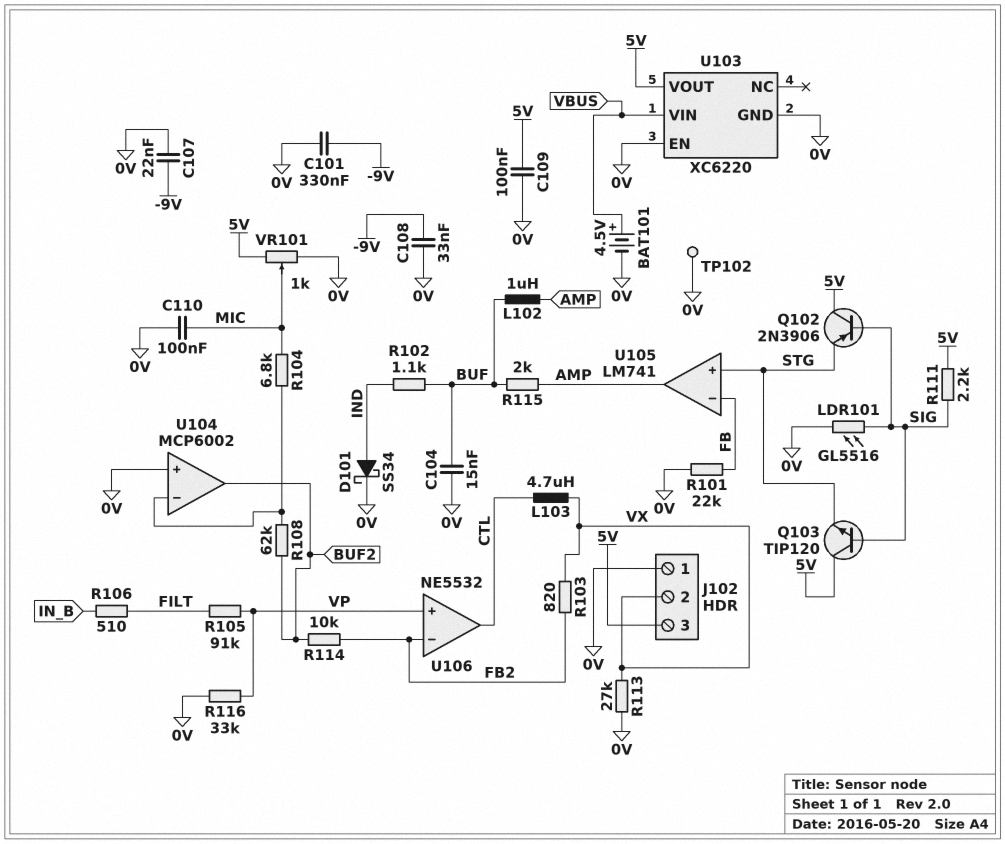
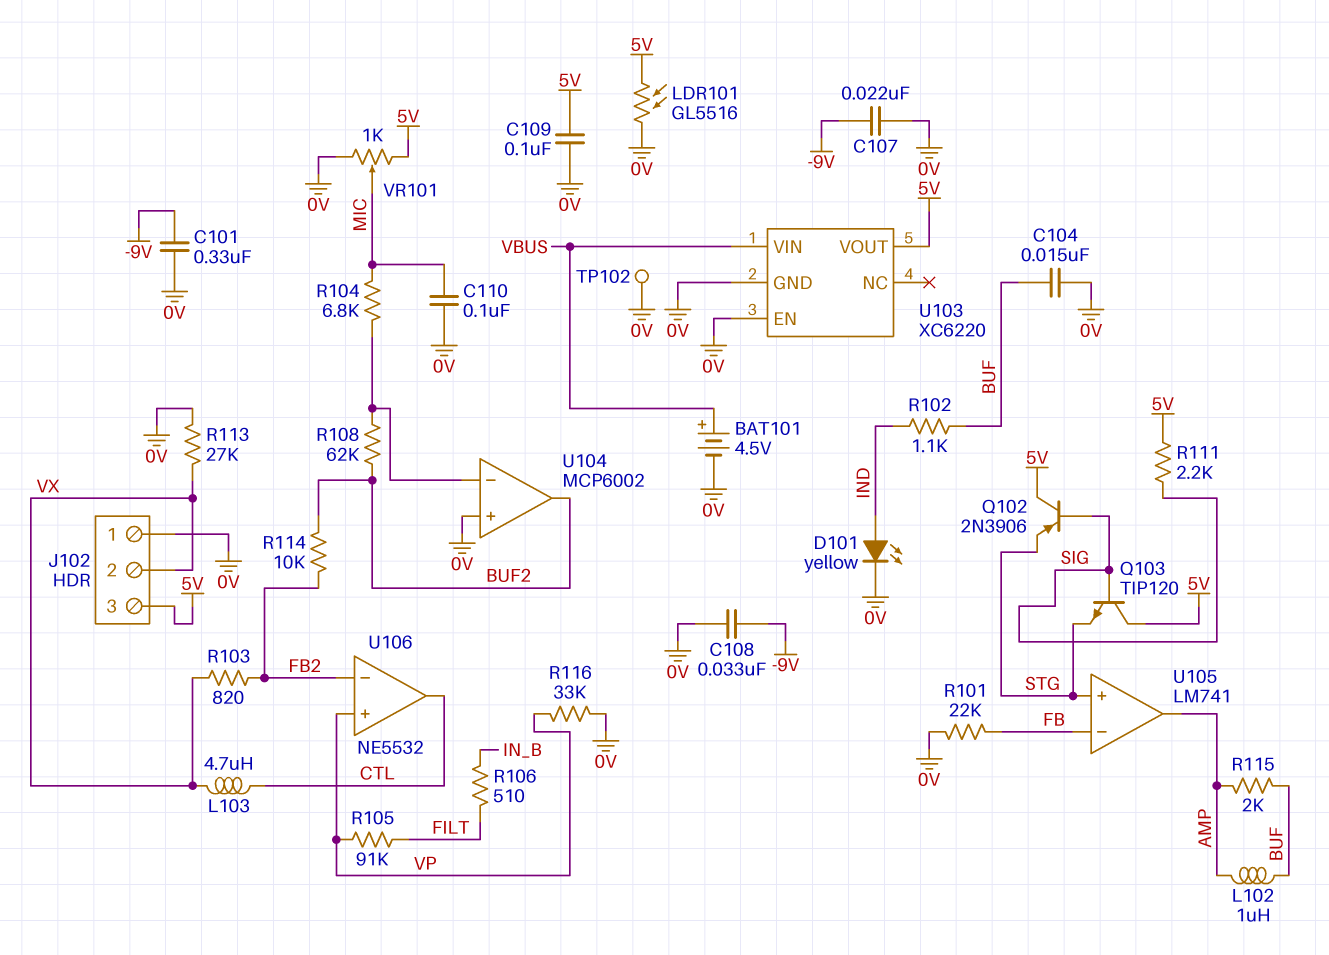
D101: schottky SS34 (A IND, K 0V) -> LED yellow (A IND, K 0V)
LDR101: GL5516 (0V, SIG) -> GL5516 (0V, 5V)

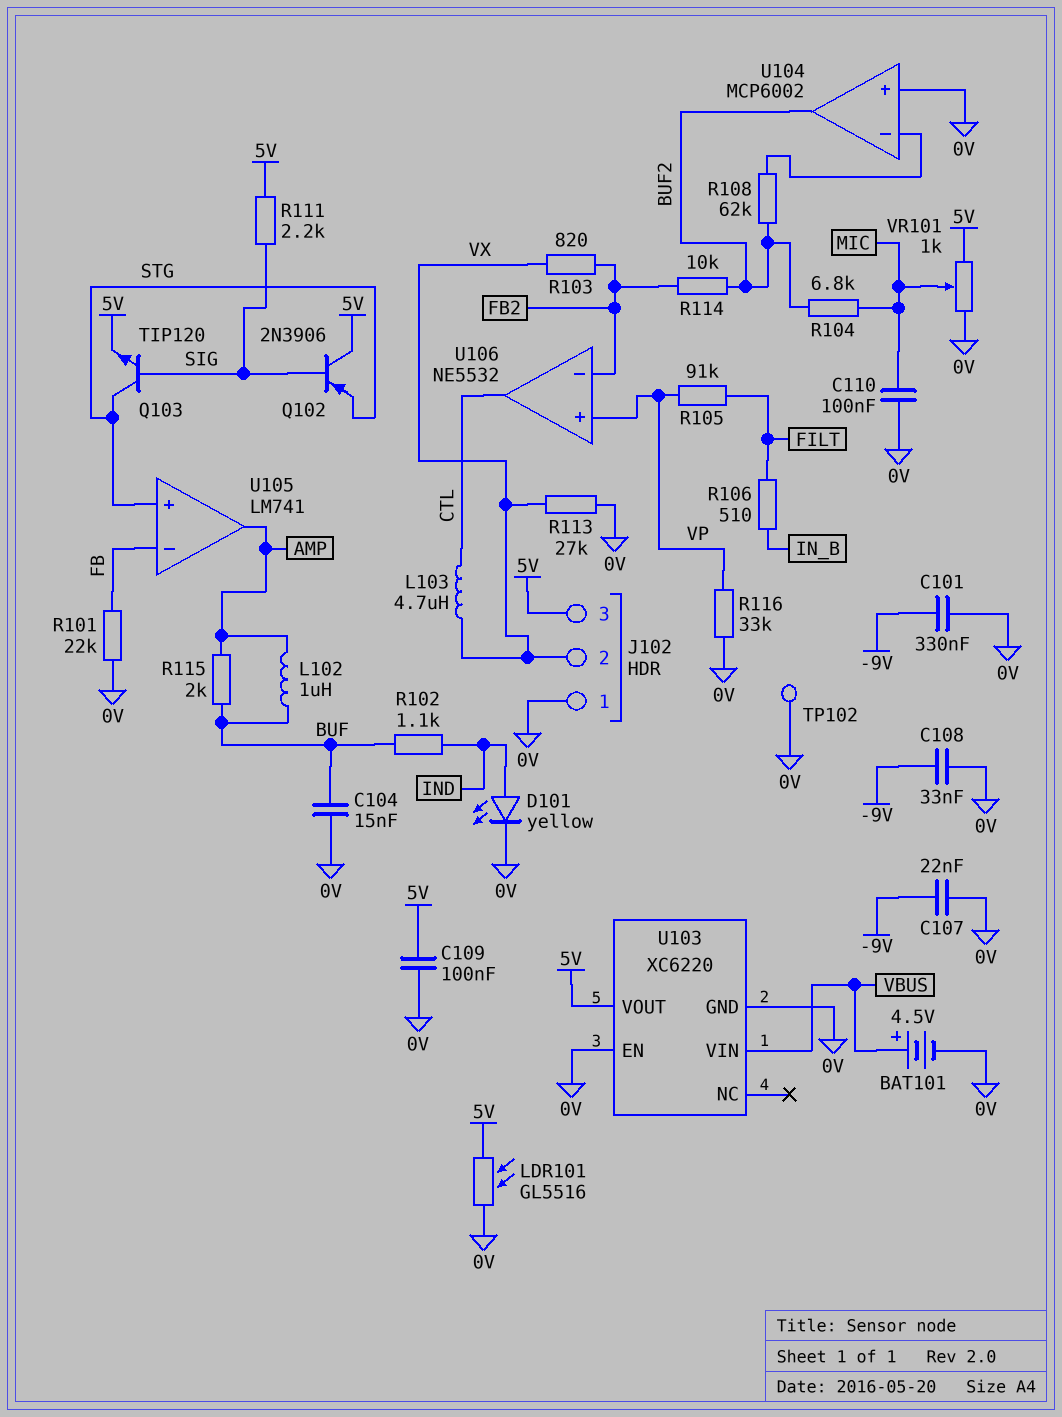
Q103: NPN TIP120 (B SIG, C 5V, E STG) -> NPN TIP120 (B SIG, C STG, E 5V)
R104: 6.8k (MIC, U104/in-) -> 6.8k (BUF2, MIC)

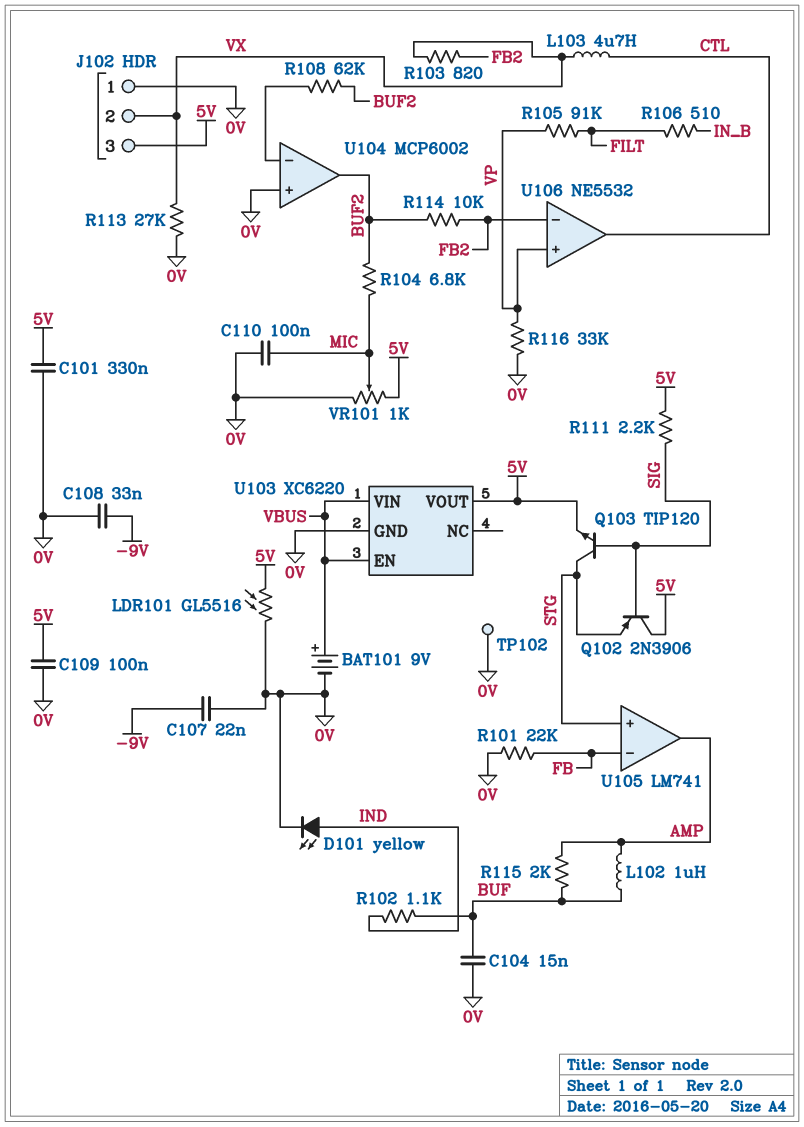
BAT101: 4.5V (plus VBUS, minus 0V) -> 9V (plus VBUS, minus 0V)
C101: 330nF (-9V, 0V) -> 330nF (0V, 5V)
U103 pin EN: 0V -> VBUS

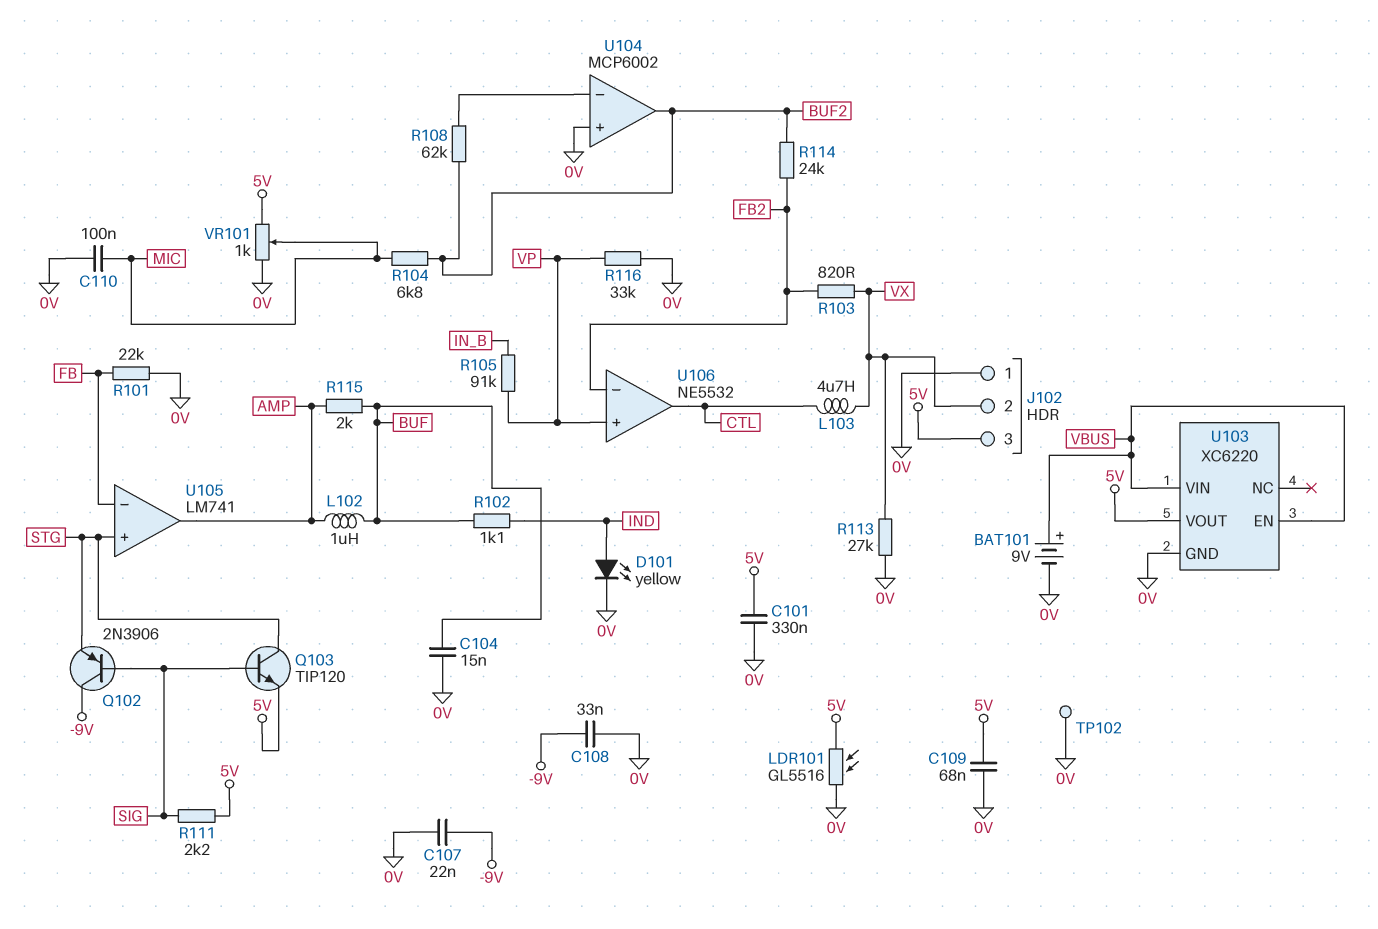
C109: 100nF (0V, 5V) -> 68nF (0V, 5V)
Q102: PNP 2N3906 (B SIG, C 5V, E STG) -> PNP 2N3906 (B SIG, C -9V, E STG)
R105: 91k (FILT, VP) -> 91k (IN_B, VP)
R106: 510 (FILT, IN_B) -> none
R114: 10k (BUF2, FB2) -> 24k (BUF2, FB2)

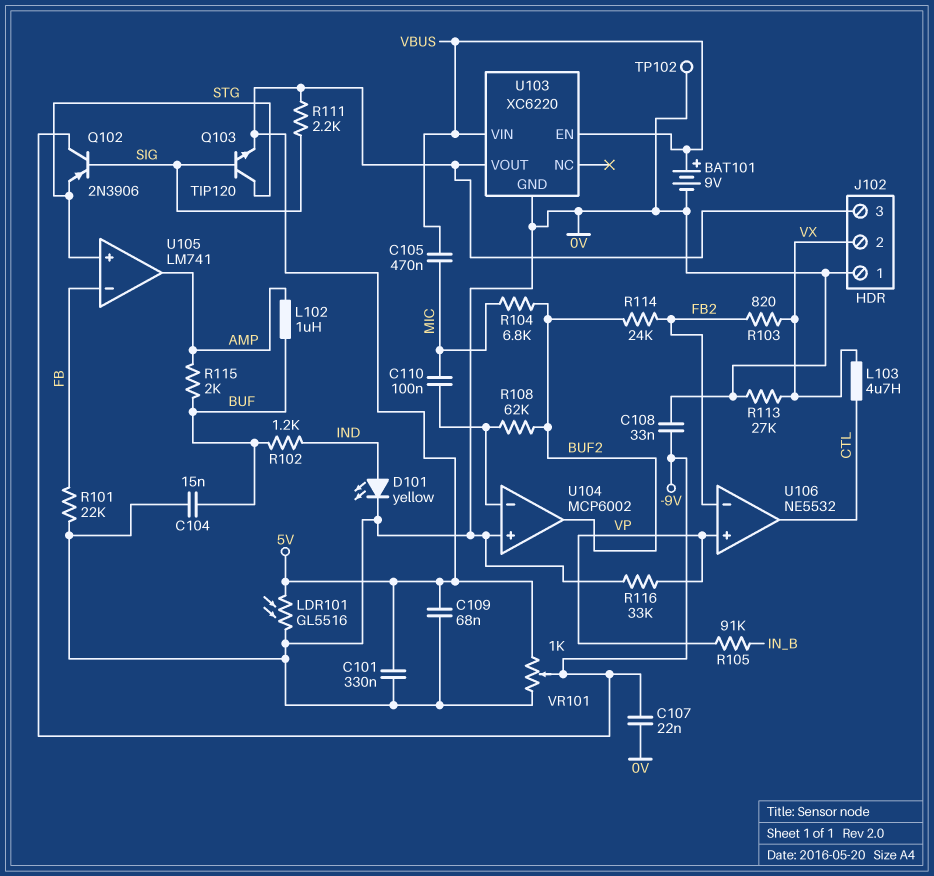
C105: none -> 470nF (MIC, VBUS)
C110: 100nF (0V, MIC) -> 100nF (MIC, U104/in-)
R102: 1.1k (BUF, IND) -> 1.2k (BUF, IND)
VR101: 1k (0V, 5V, wiper MIC) -> 1k (0V, 5V, wiper -9V)

